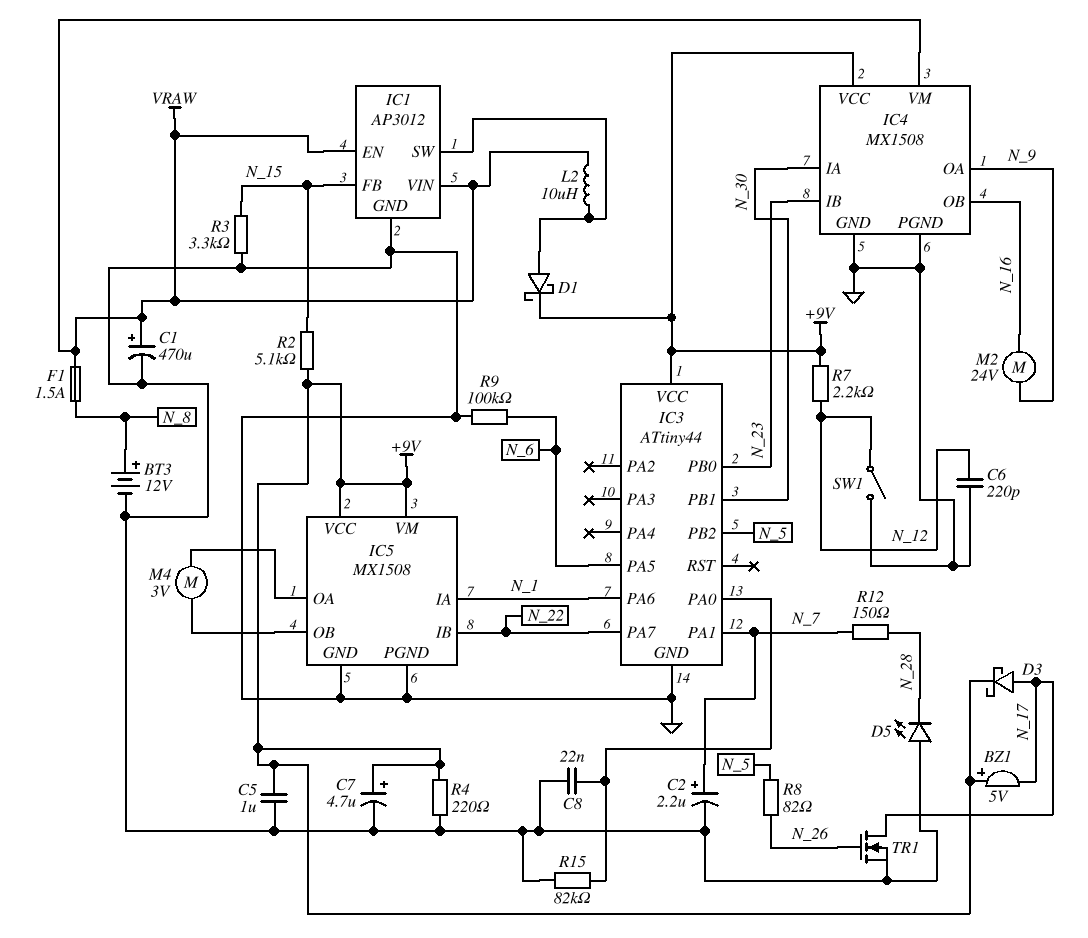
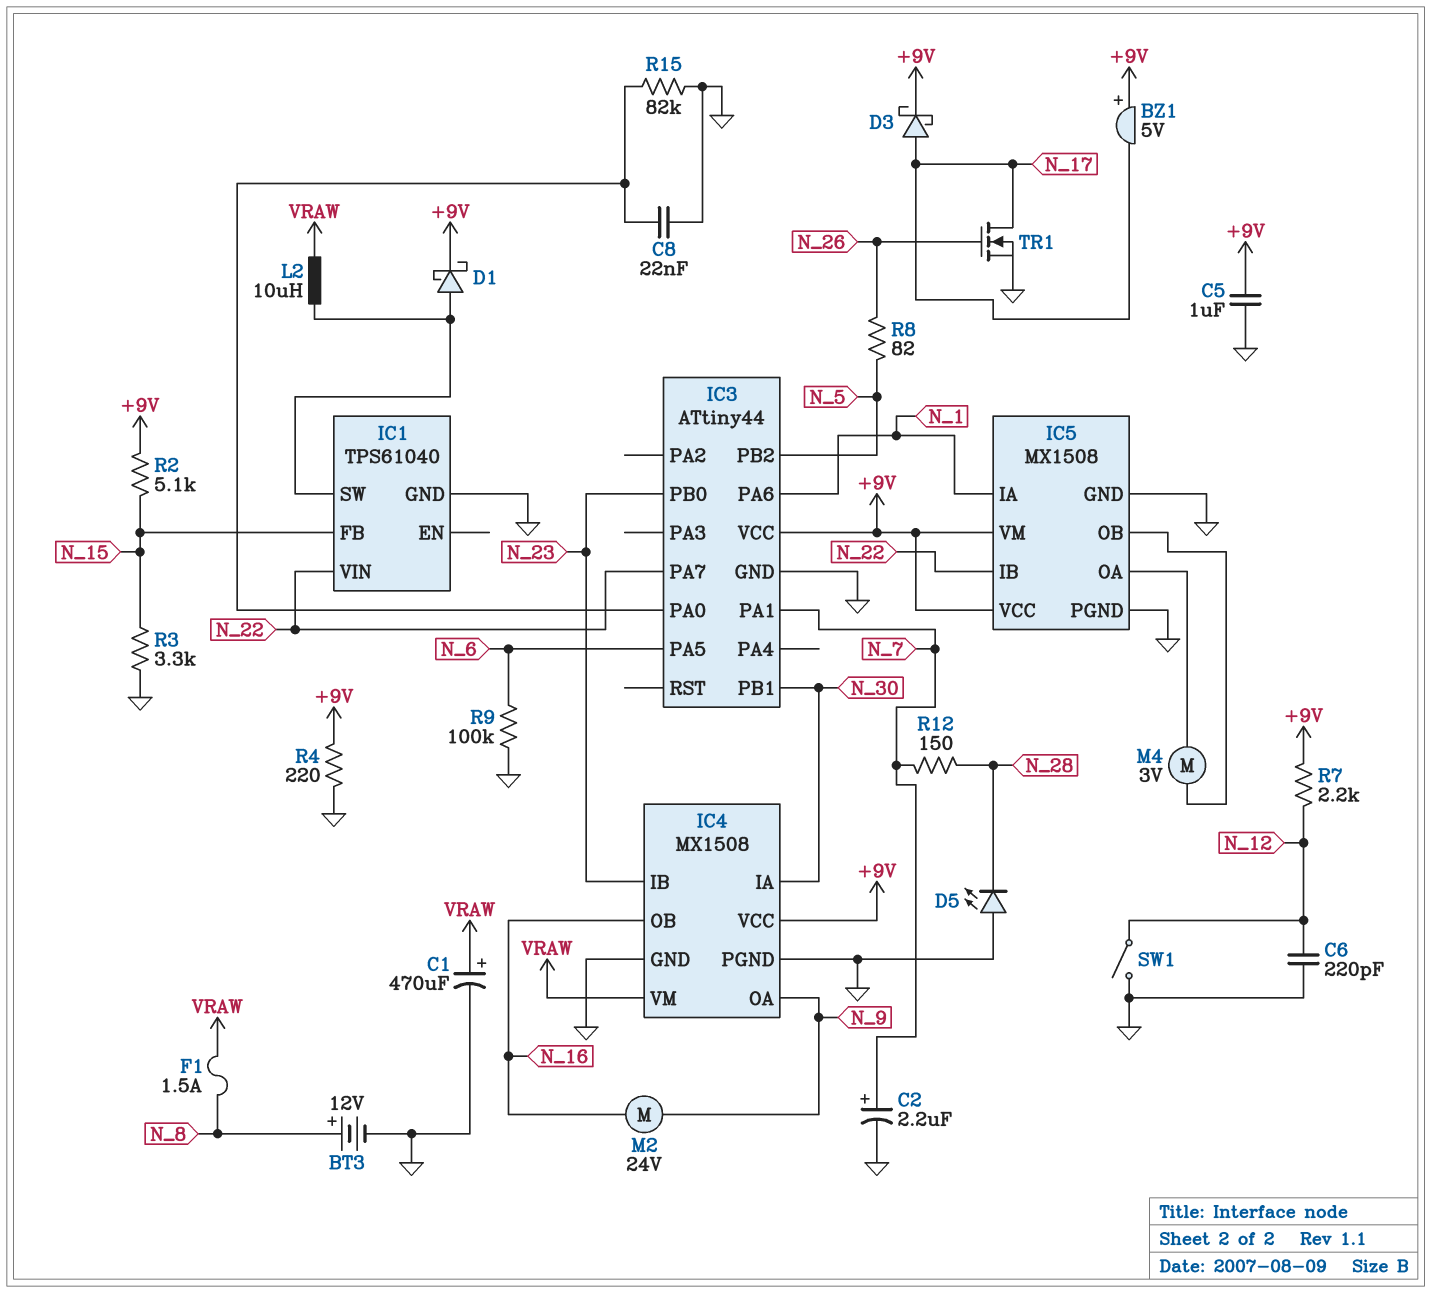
C7: 4.7uF (plus +9V, minus GND) -> none
IC1: AP3012 -> TPS61040
IC1 pin EN: VRAW -> none
IC1 pin VIN: VRAW -> N_22

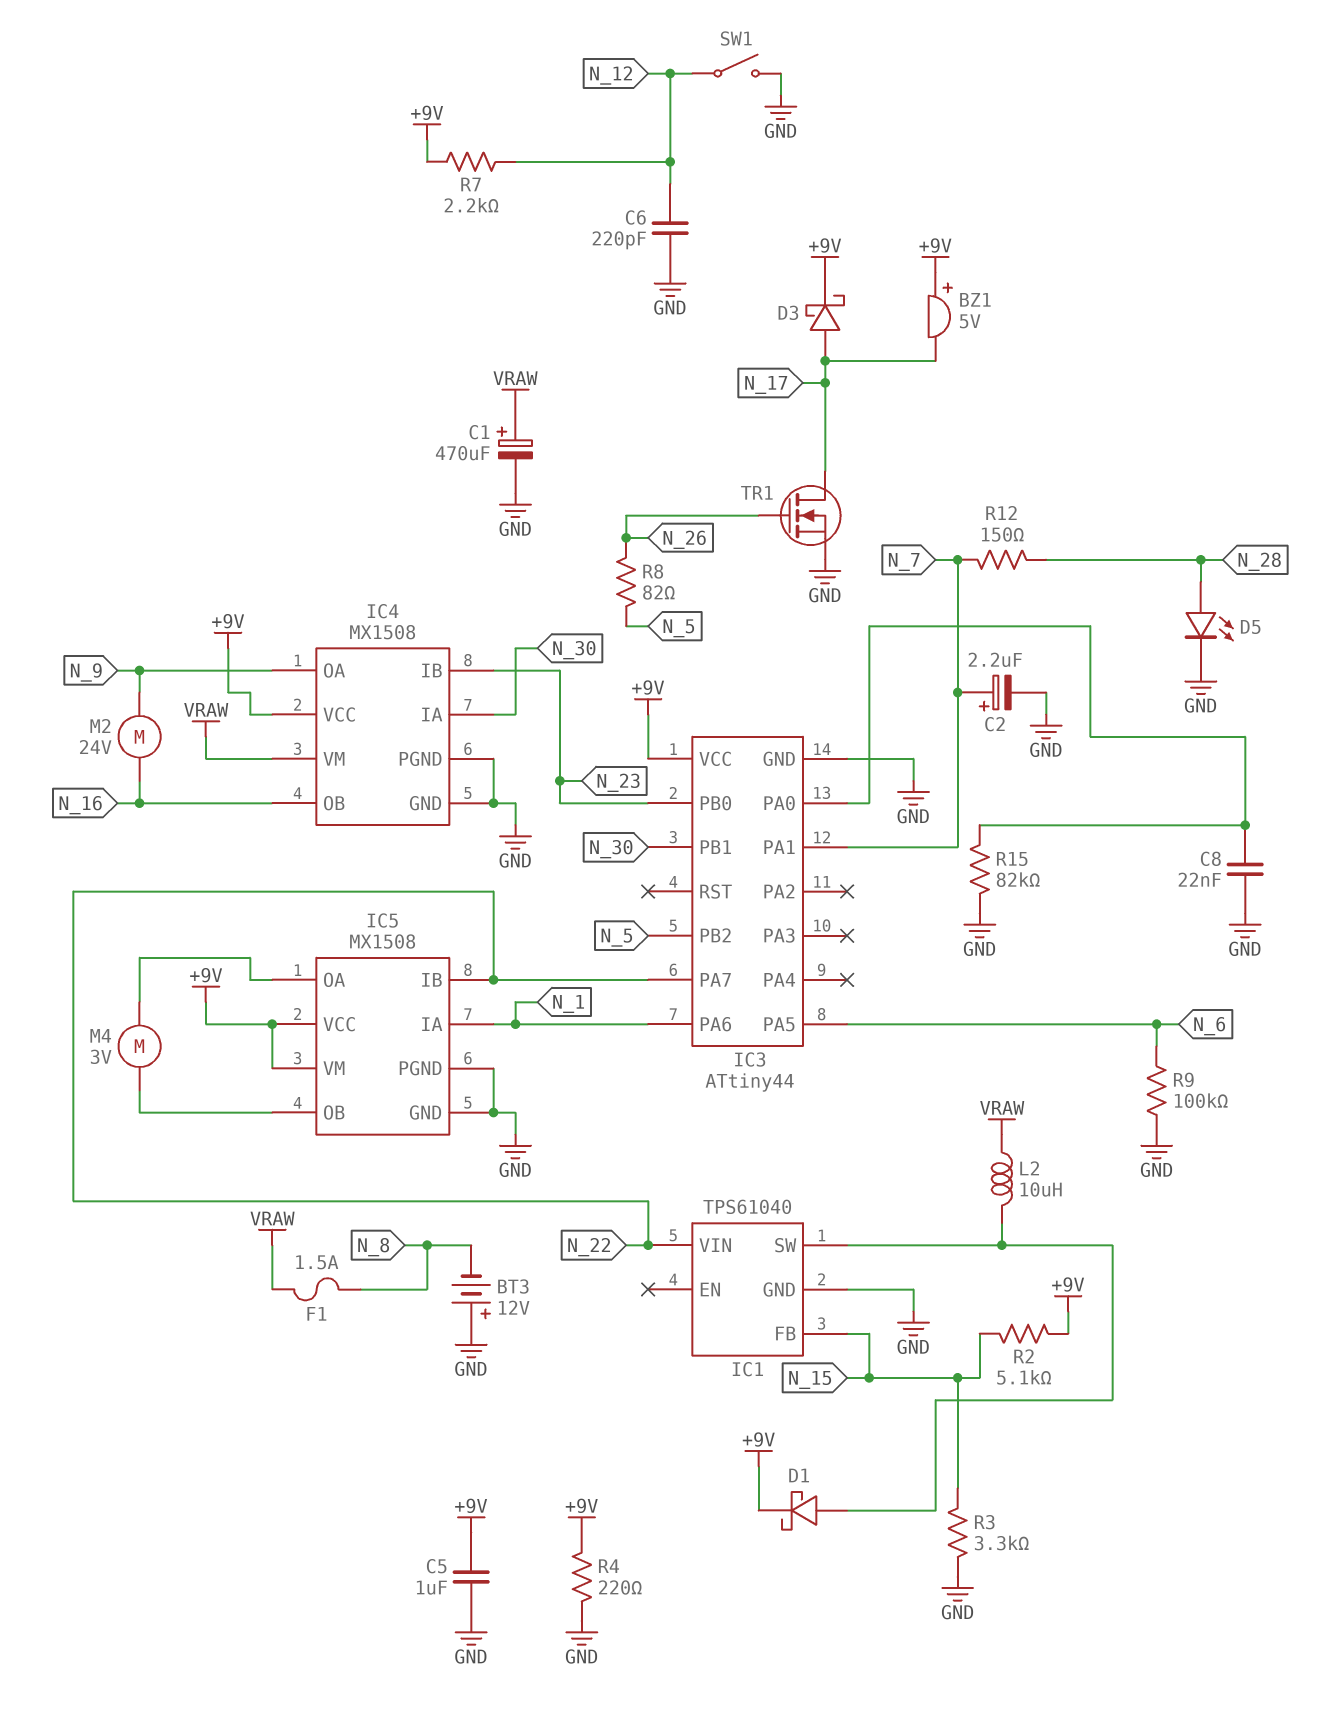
BT3: 12V (plus N_8, minus GND) -> 12V (plus GND, minus N_8)
D5: LED (A GND, K N_28) -> LED (A N_28, K GND)

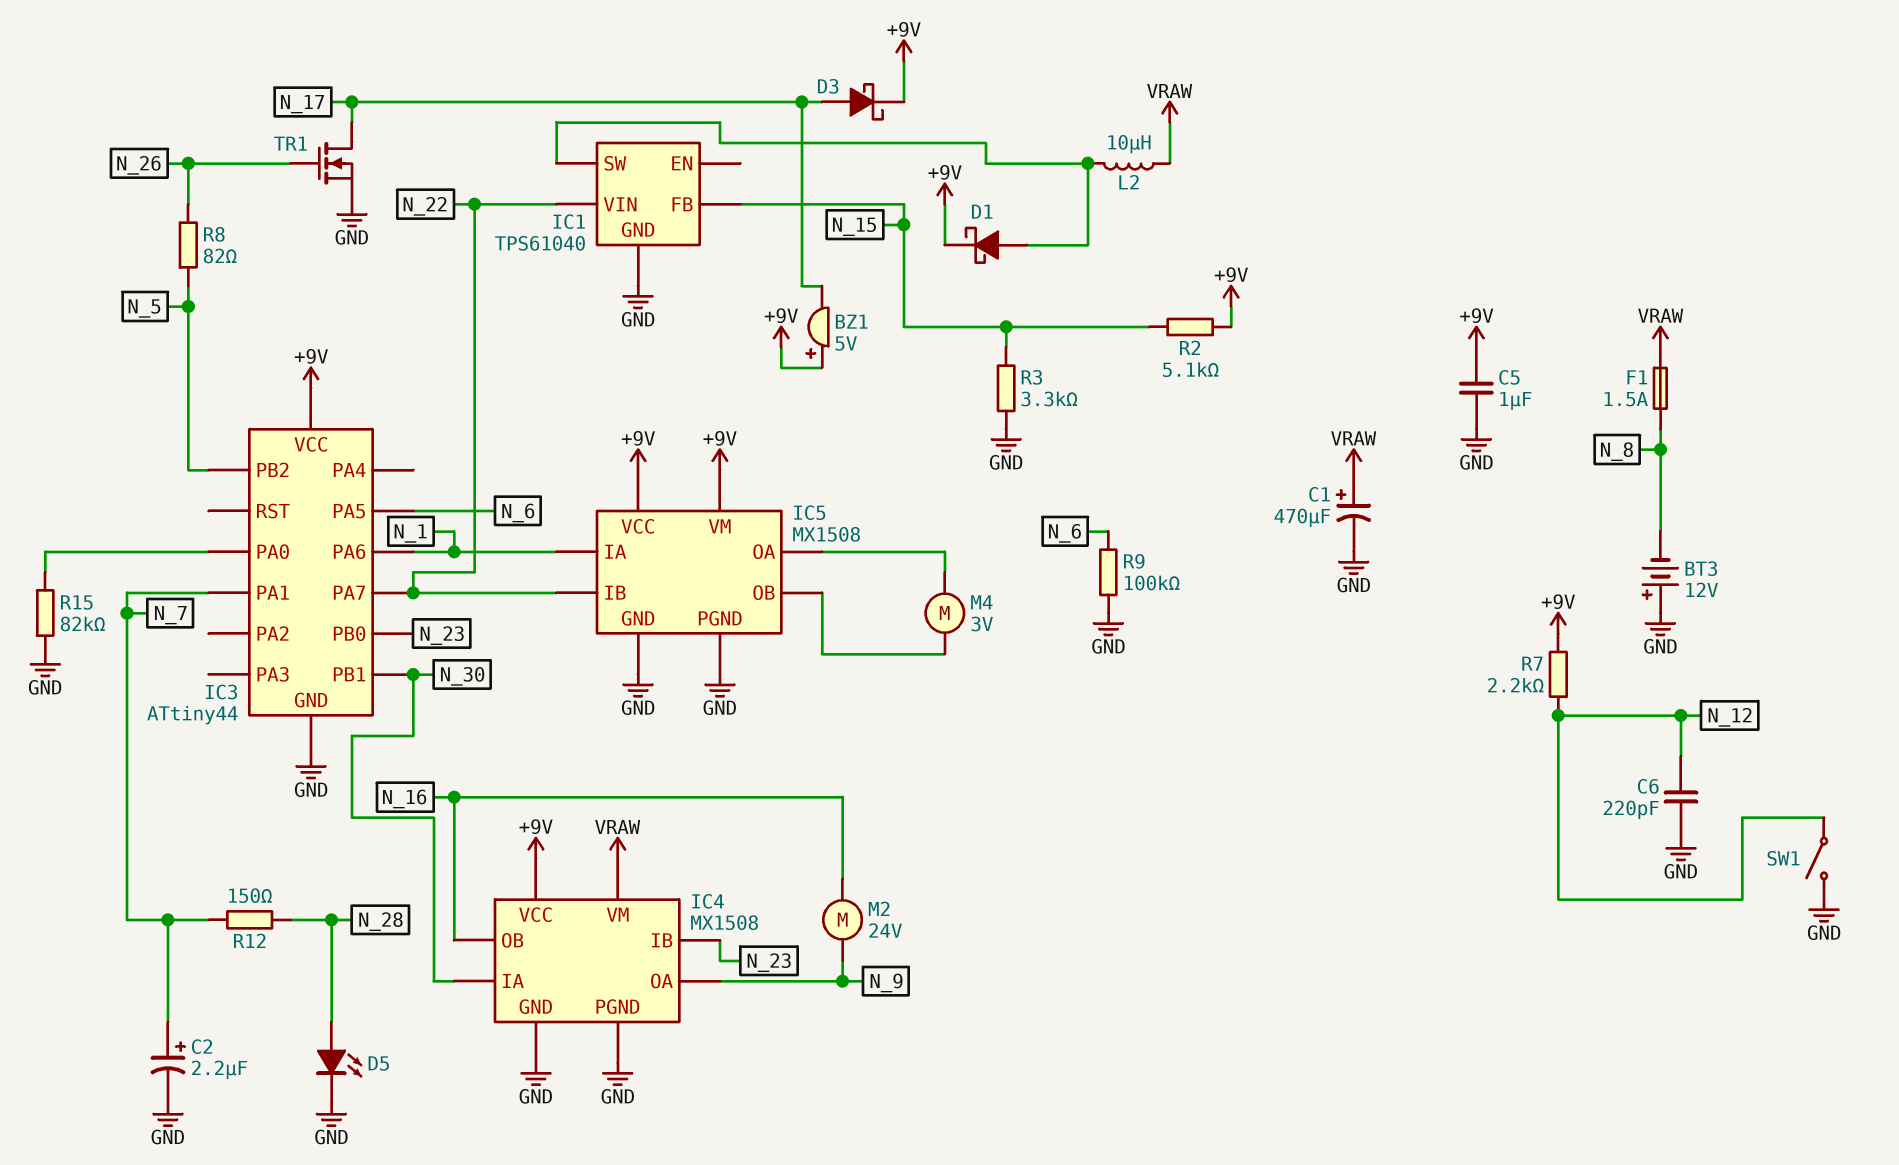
C8: 22nF (GND, IC3/PA0) -> none
R4: 220 (+9V, GND) -> none

